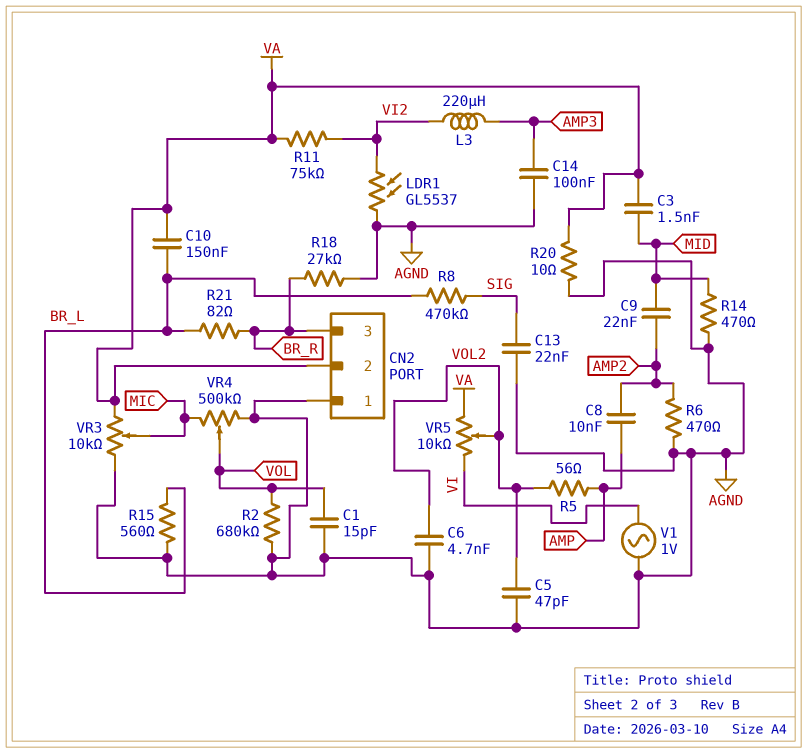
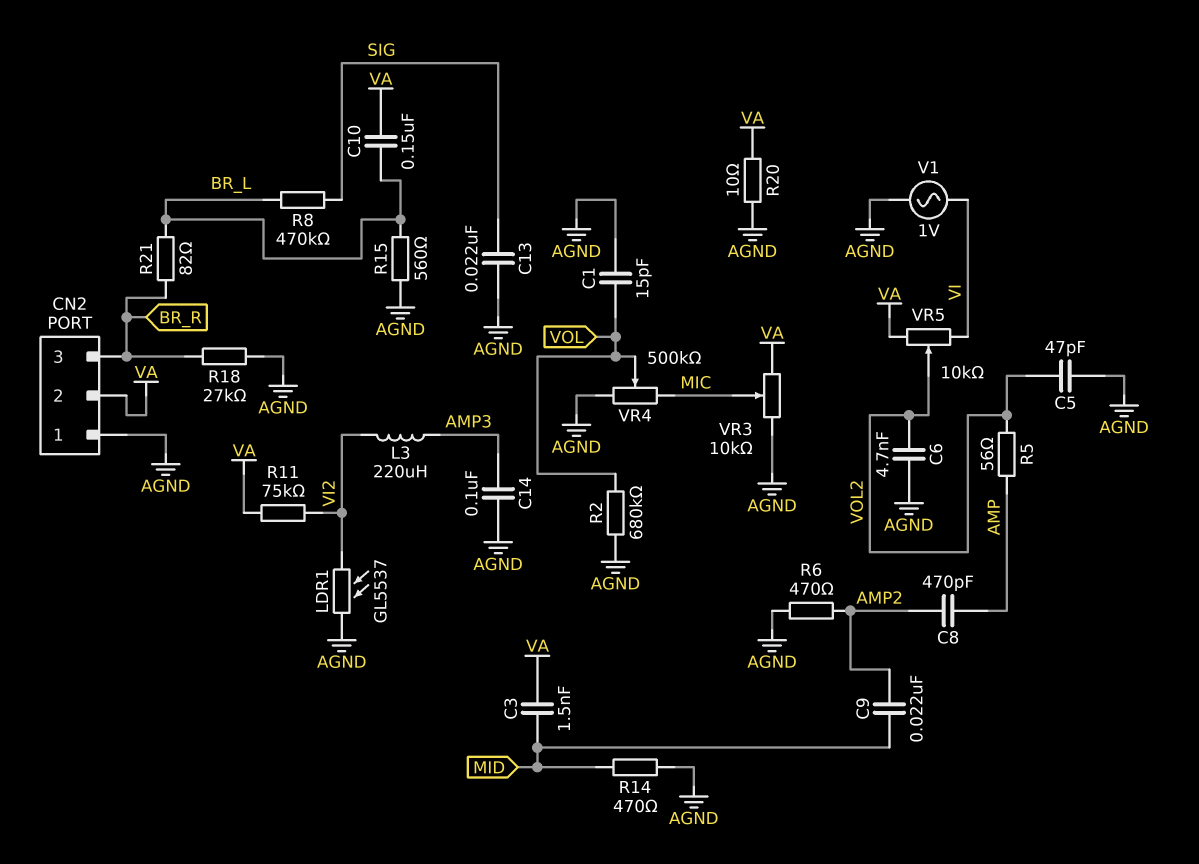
C8: 10nF (AMP, AMP2) -> 470pF (AMP, AMP2)

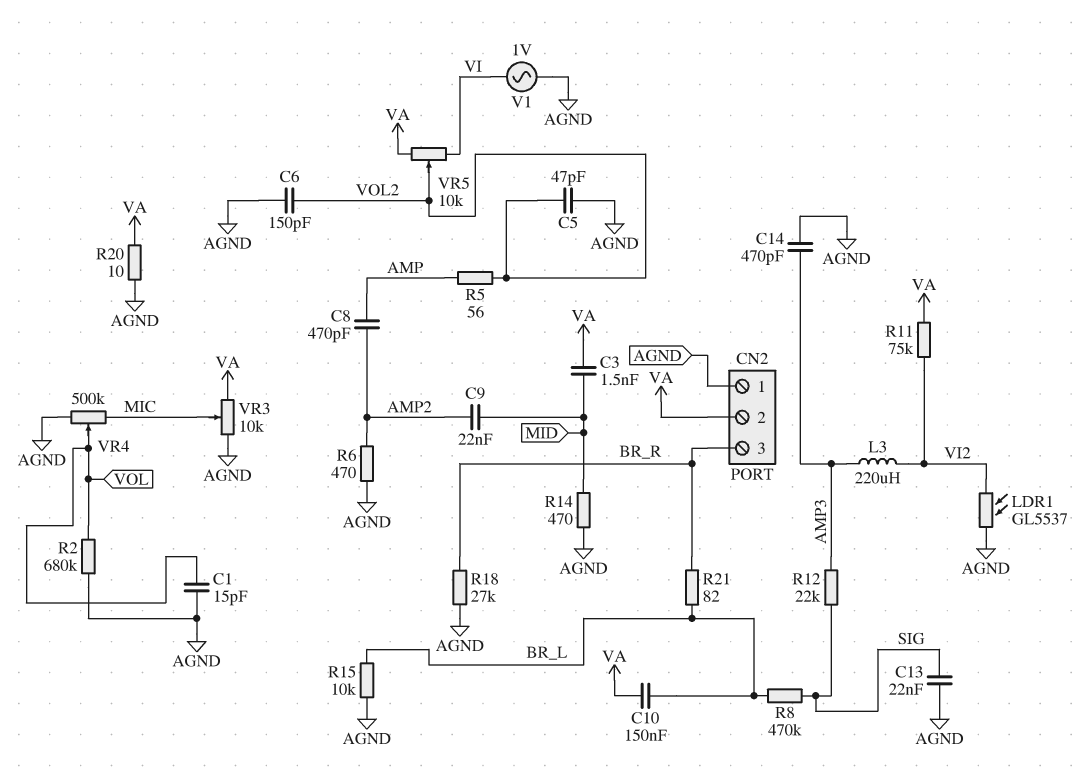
C6: 4.7nF (AGND, VOL2) -> 150pF (AGND, VOL2)
C14: 100nF (AGND, AMP3) -> 470pF (AGND, AMP3)
R12: none -> 22k (AMP3, SIG)
R15: 560 (AGND, BR_L) -> 10k (AGND, BR_L)

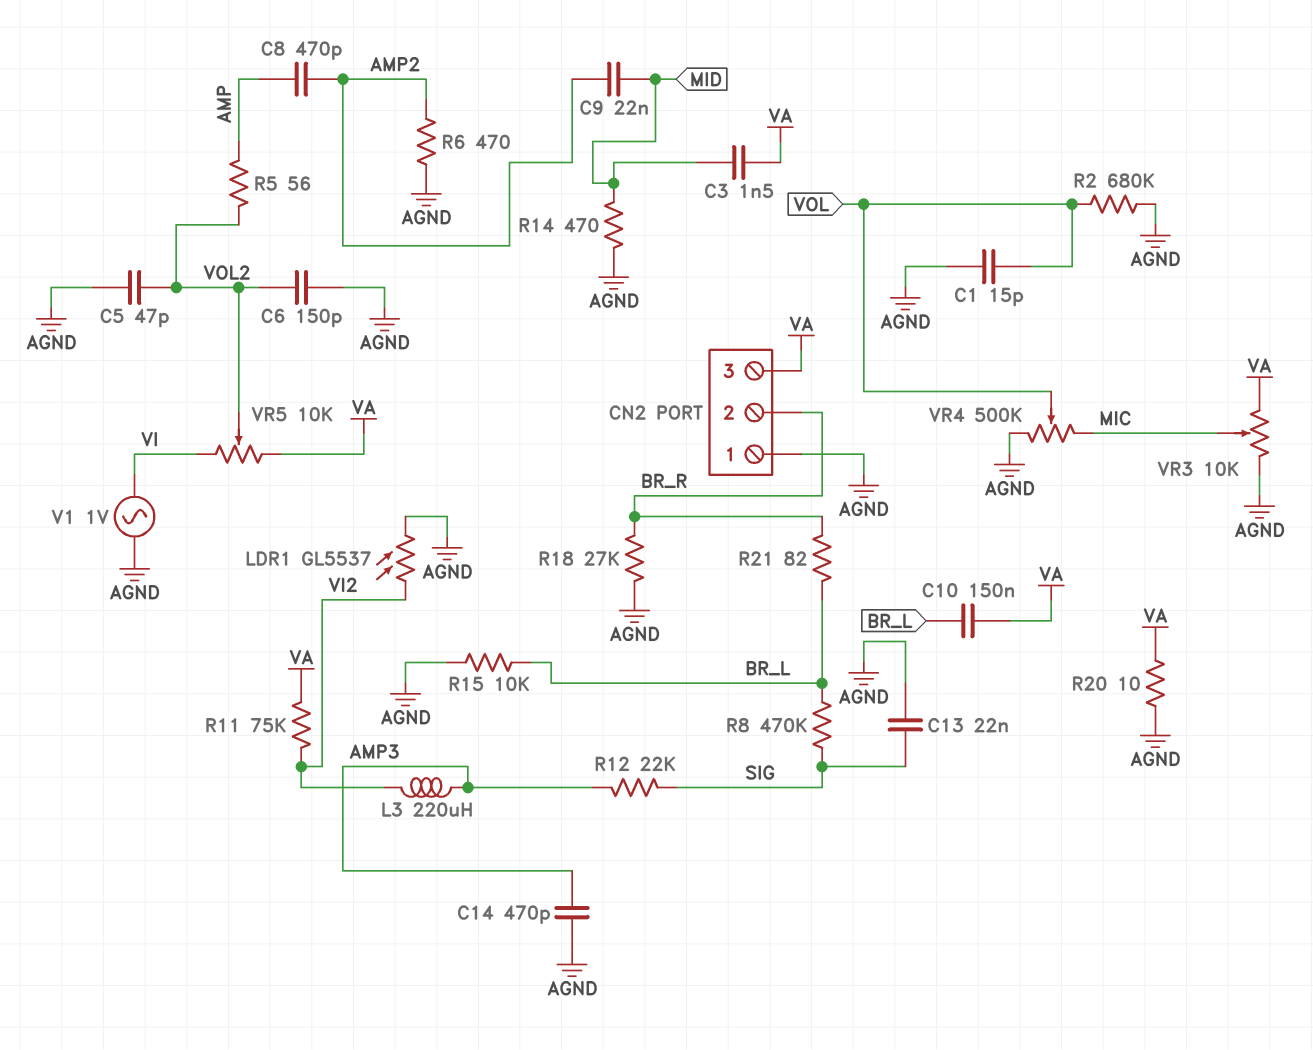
CN2 pin 2: VA -> BR_R
CN2 pin 3: BR_R -> VA

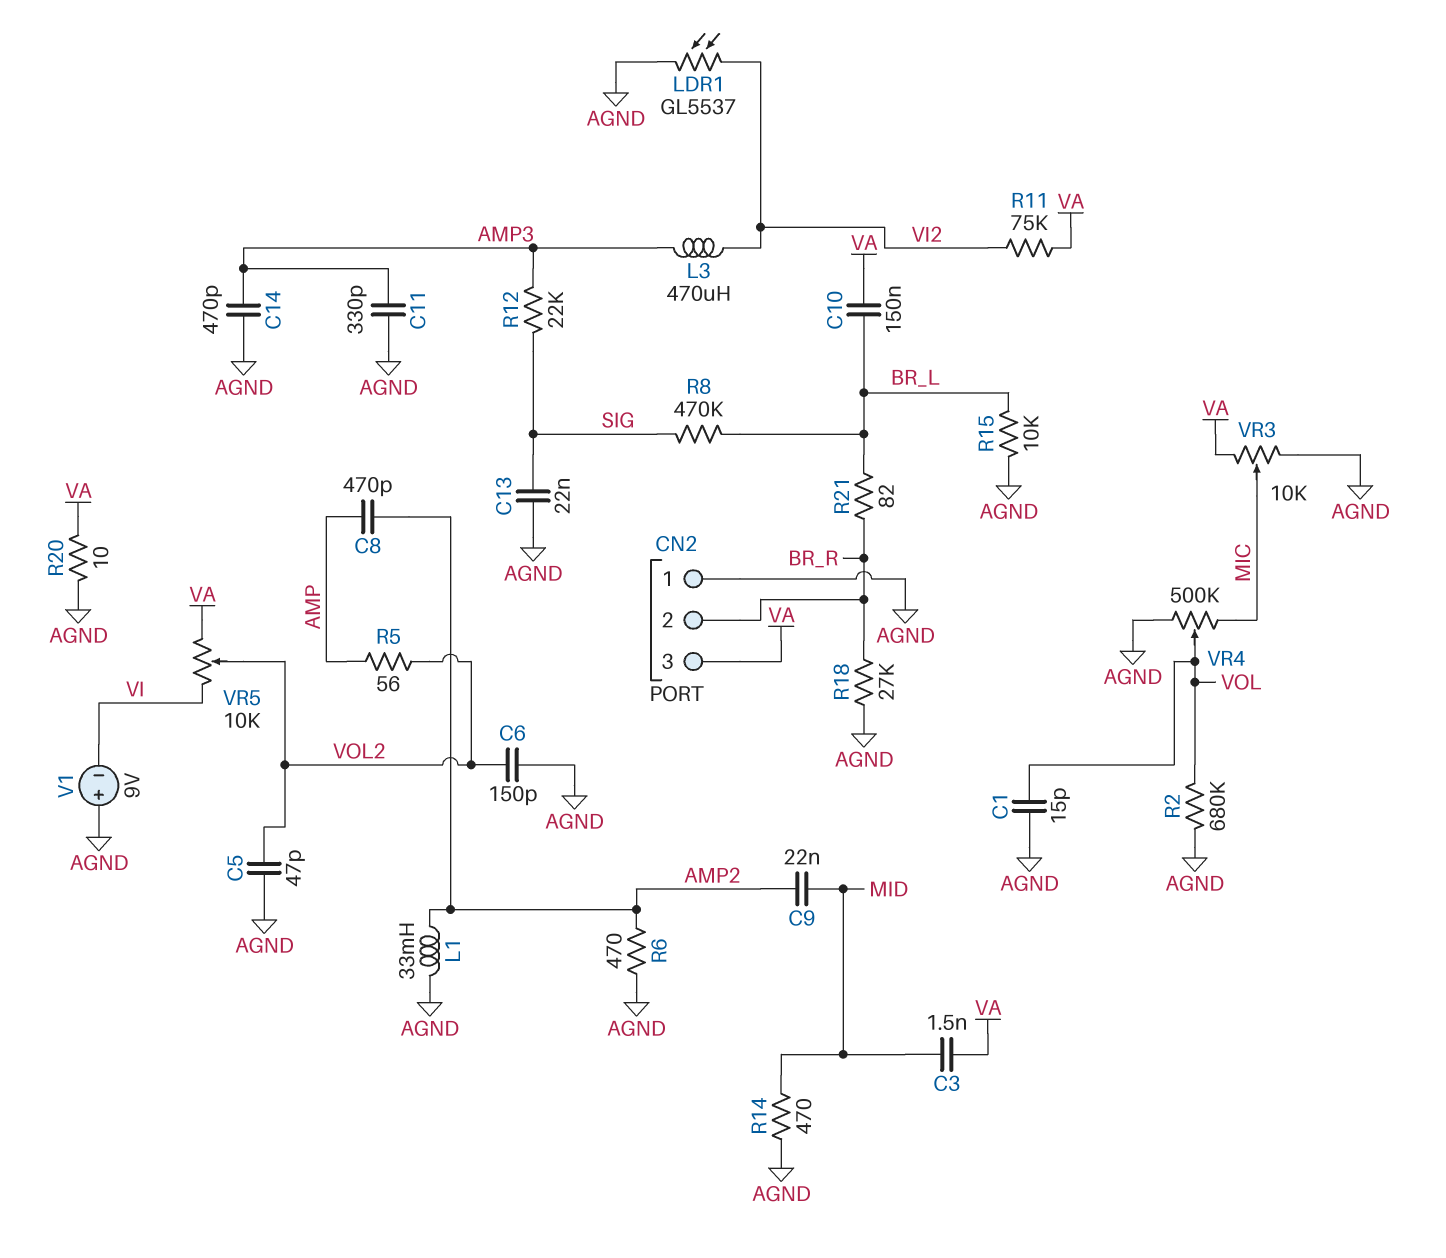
C11: none -> 330pF (AGND, AMP3)
L1: none -> 33mH (AGND, AMP2)
L3: 220uH (AMP3, VI2) -> 470uH (AMP3, VI2)
V1: AC 1V (AGND, VI) -> 9V (plus AGND, minus VI)

